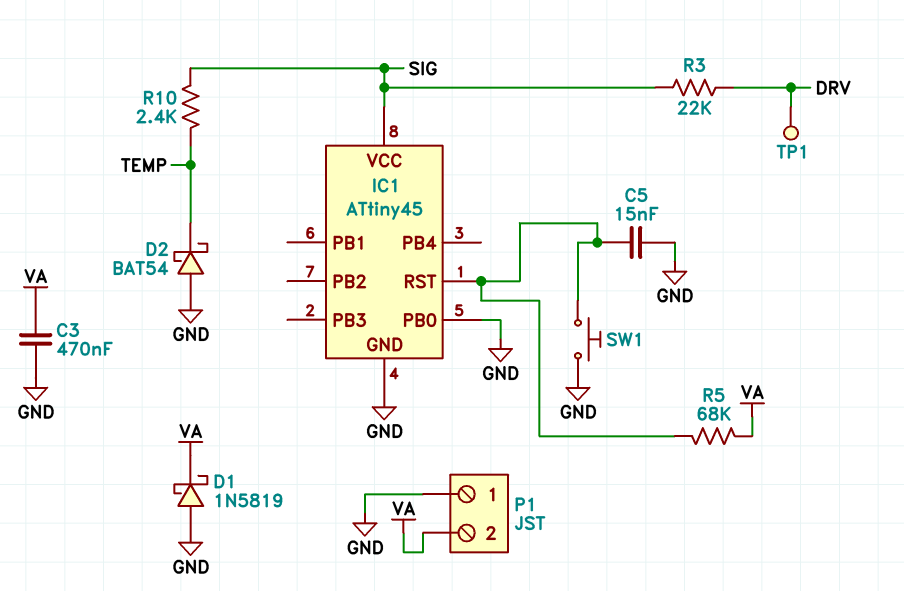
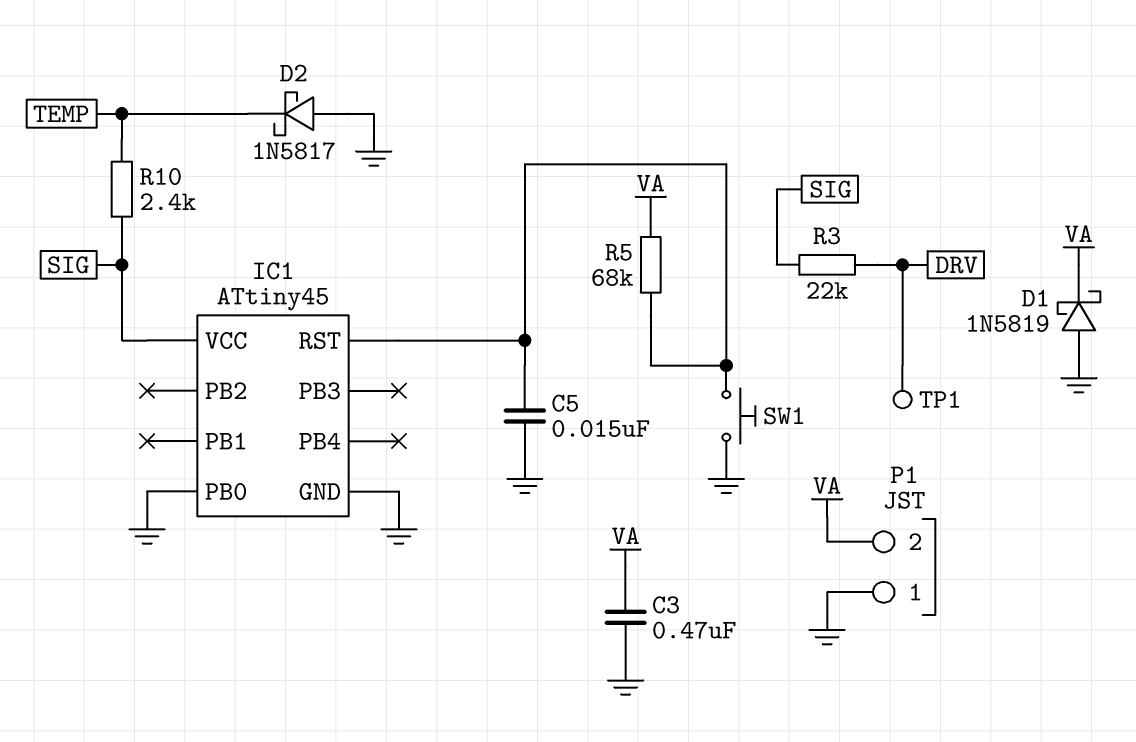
D2: schottky BAT54 (A GND, K TEMP) -> schottky 1N5817 (A GND, K TEMP)

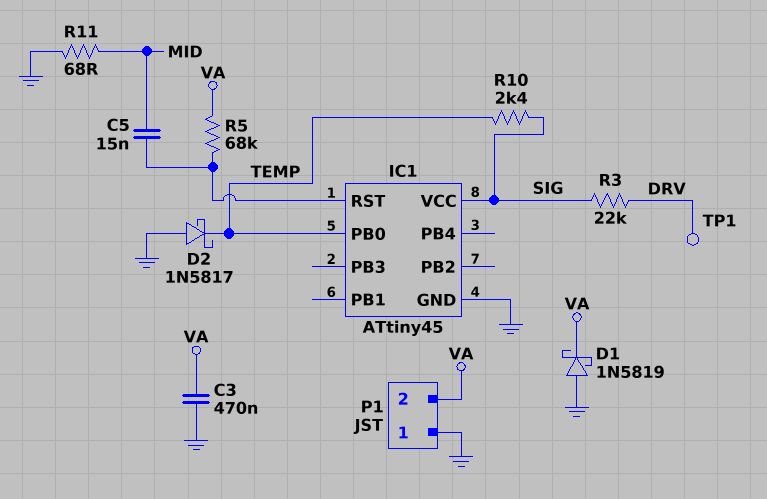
C5: 15nF (GND, IC1/RST) -> 15nF (IC1/RST, MID)
IC1 pin PB0: GND -> TEMP
R11: none -> 68 (GND, MID)
SW1: button (GND, IC1/RST) -> none

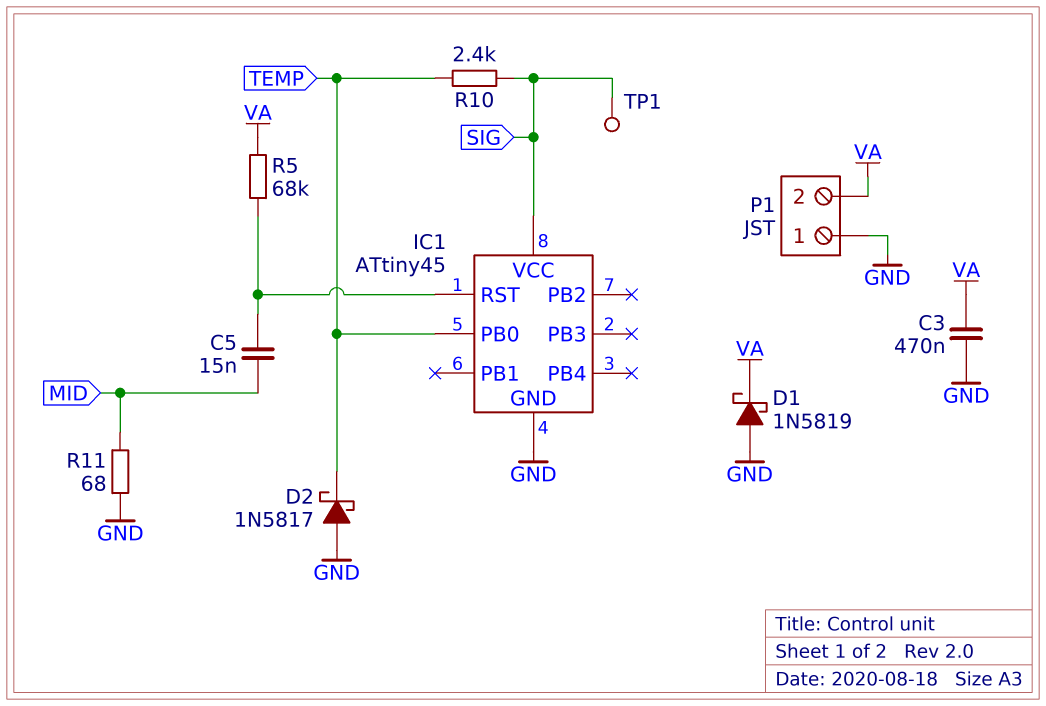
R3: 22k (DRV, SIG) -> none
TP1: test point (DRV) -> test point (SIG)

